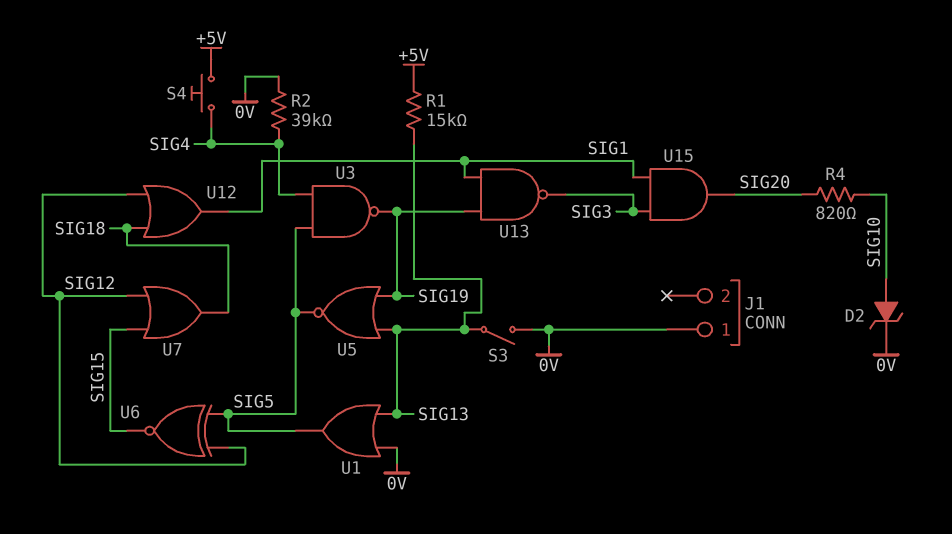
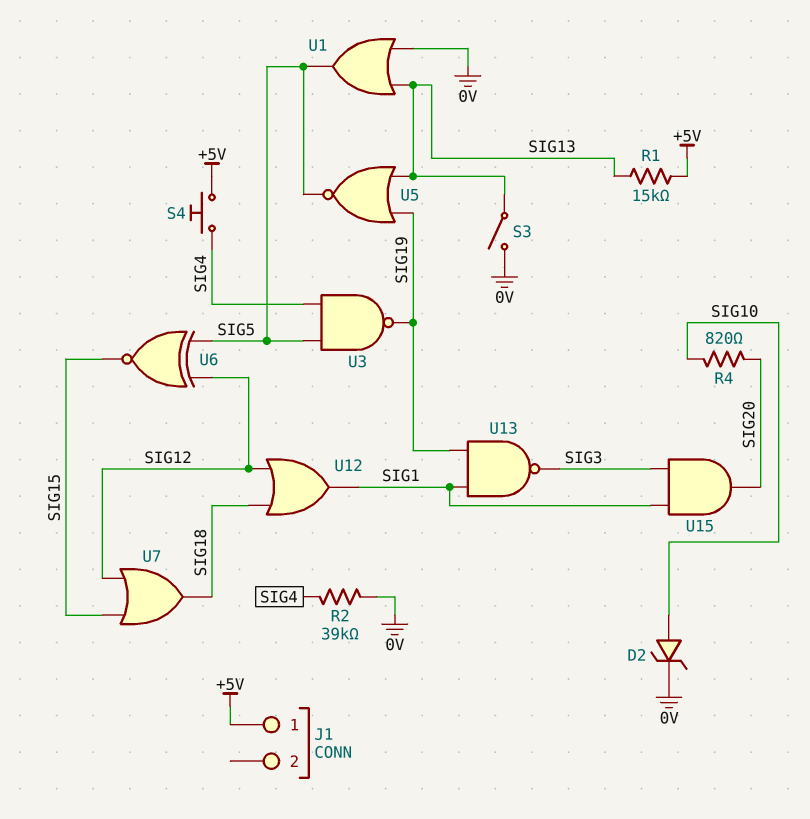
J1 pin 1: 0V -> +5V

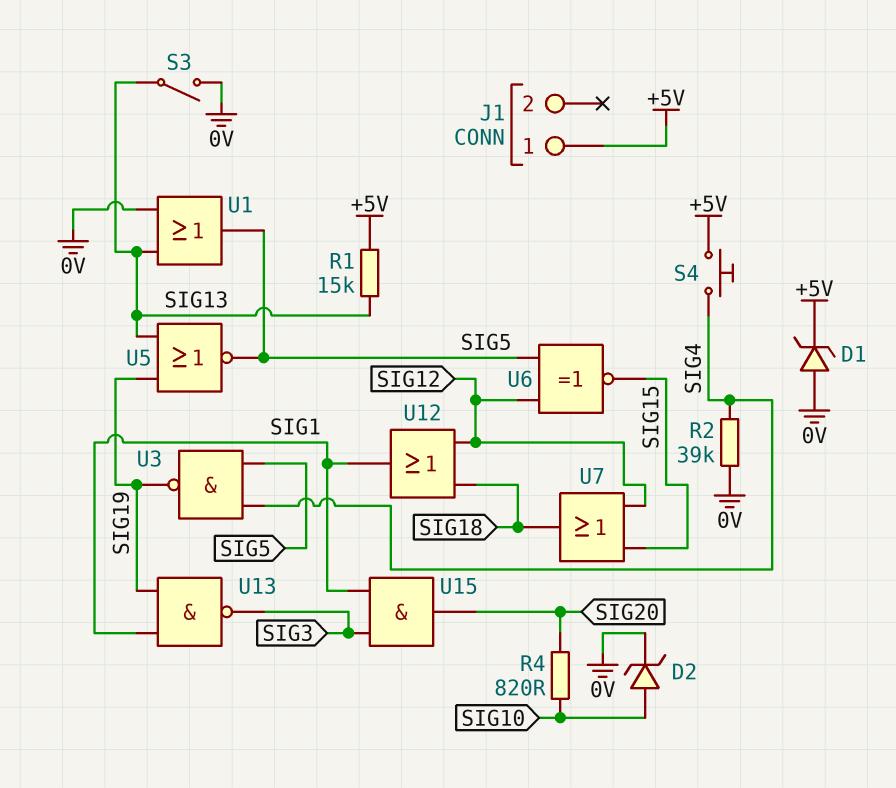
D1: none -> zener (A 0V, K +5V)

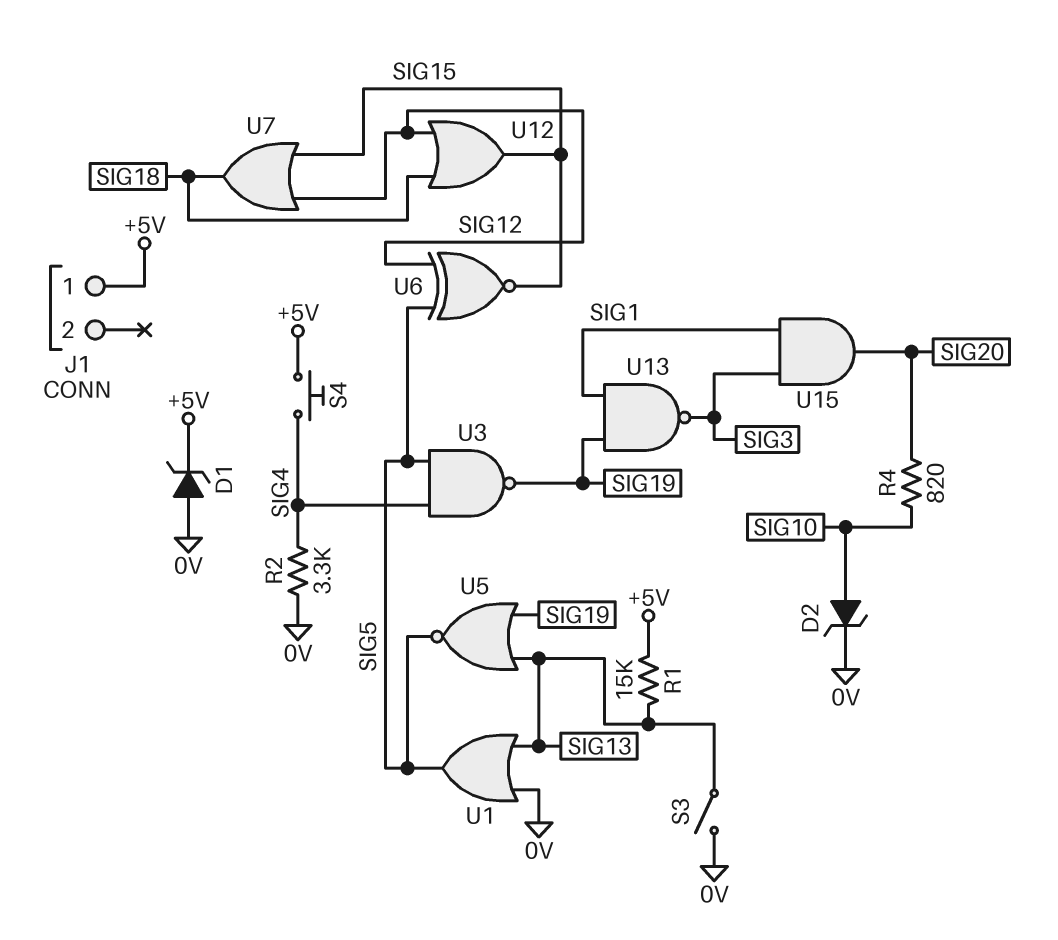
R2: 39k (0V, SIG4) -> 3.3k (0V, SIG4)
U12: OR (in SIG12, in SIG18, out SIG1) -> OR (in SIG12, in SIG18, out SIG15)

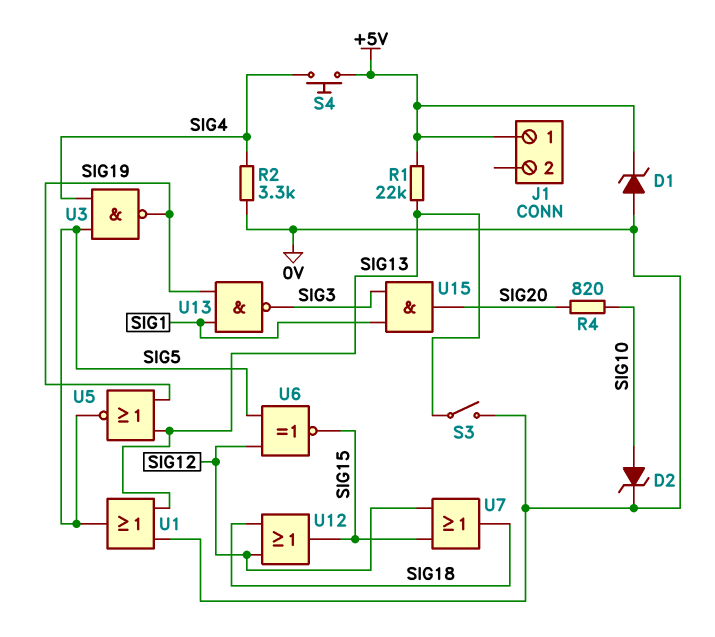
R1: 15k (+5V, SIG13) -> 22k (+5V, SIG13)

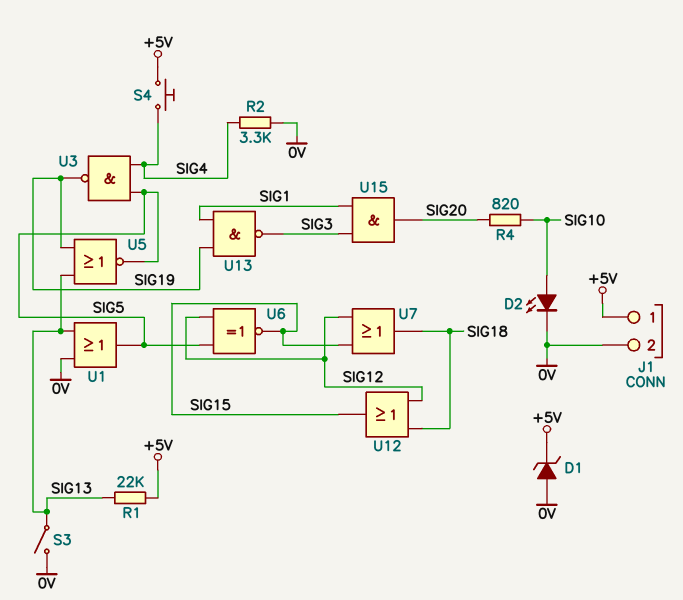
D2: zener (A SIG10, K 0V) -> LED (A SIG10, K 0V)
J1 pin 2: none -> 0V

